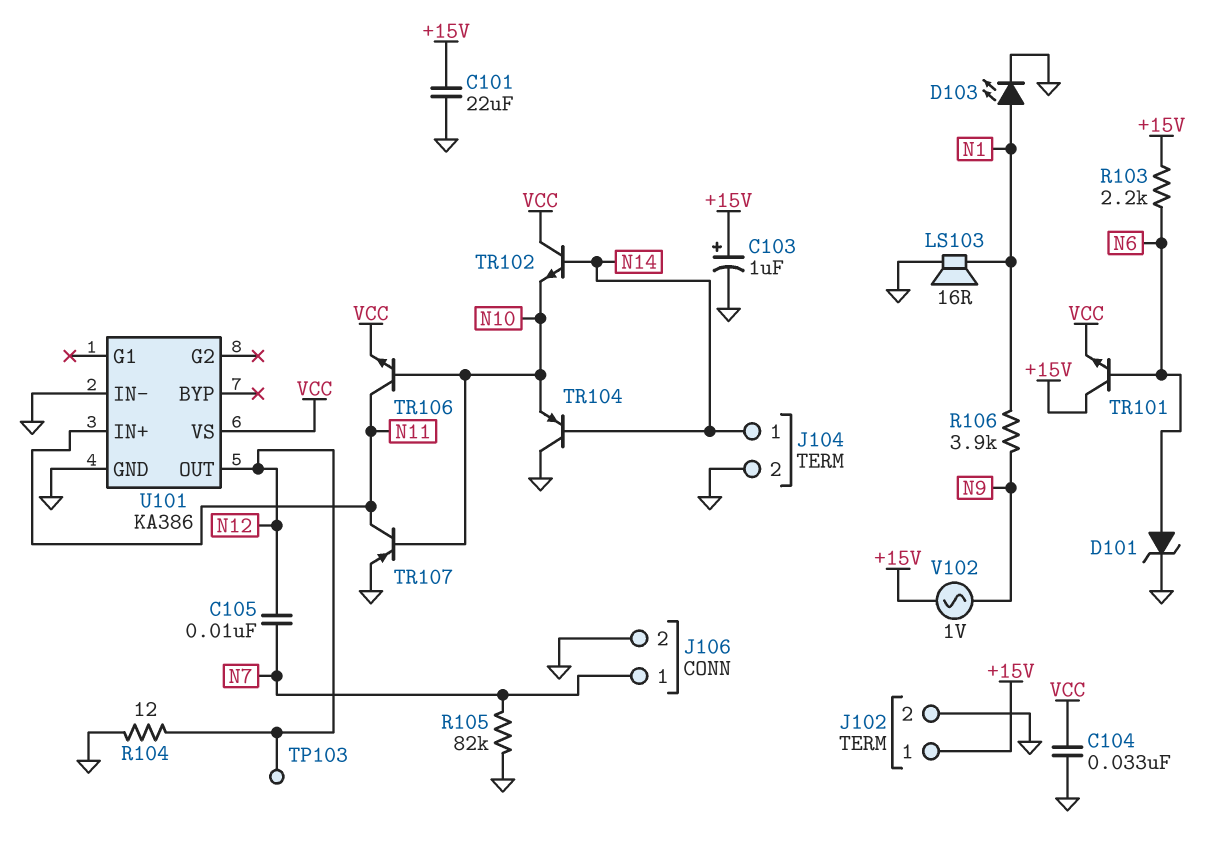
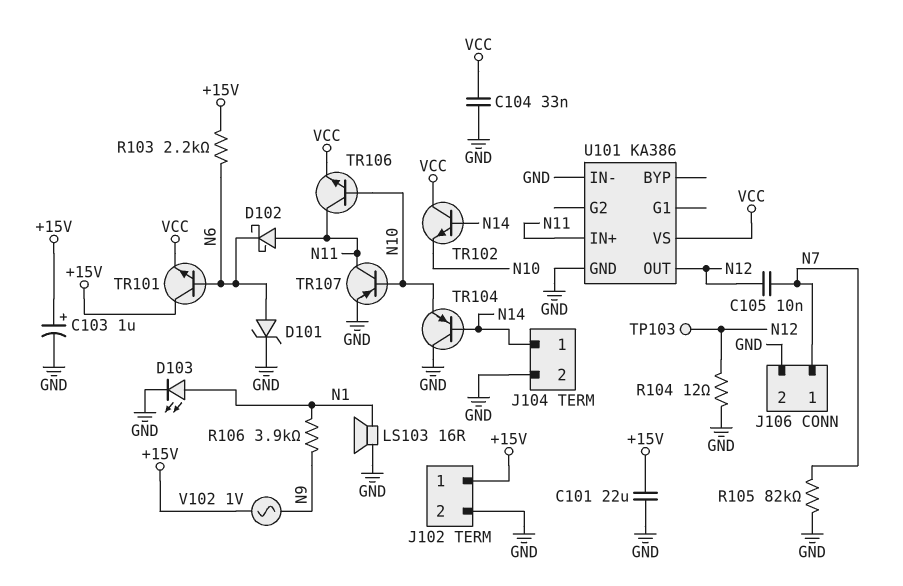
D102: none -> schottky (A N11, K N6)

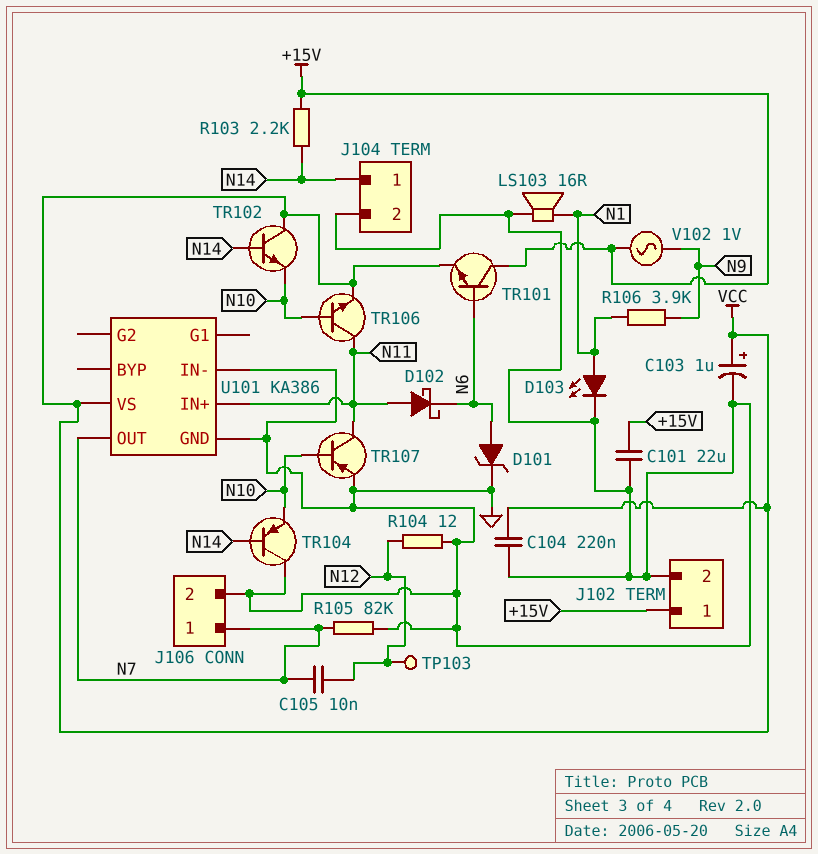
C103: 1uF (plus +15V, minus GND) -> 1uF (plus VCC, minus GND)
C104: 33nF (GND, VCC) -> 220nF (GND, VCC)
R103: 2.2k (+15V, N6) -> 2.2k (+15V, N14)
U101 pin OUT: N12 -> N7

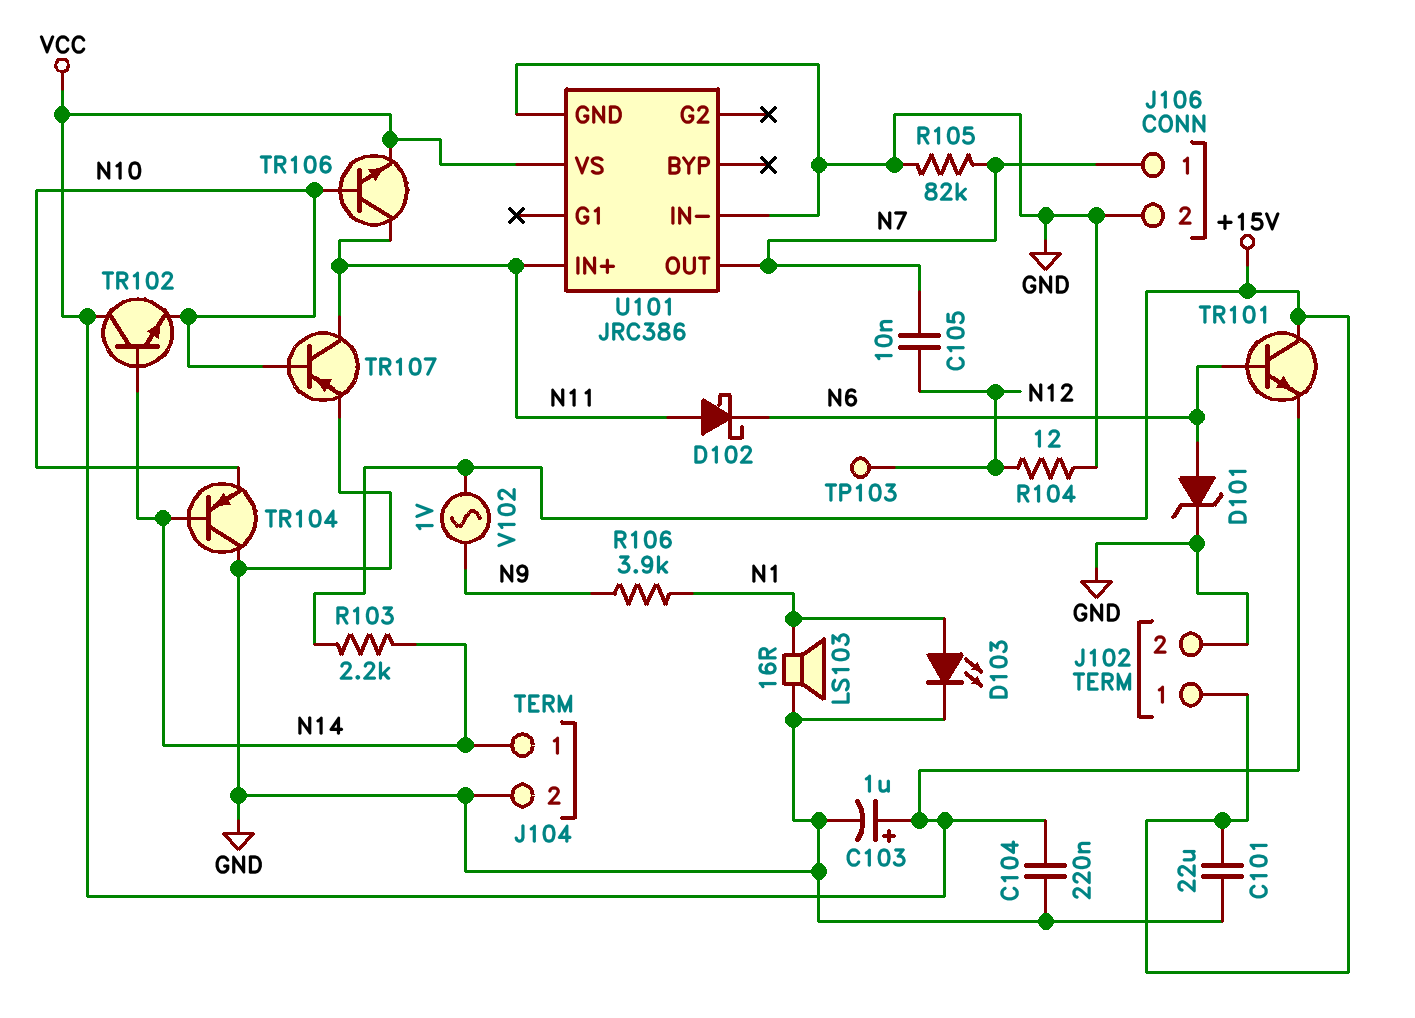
U101: KA386 -> JRC386

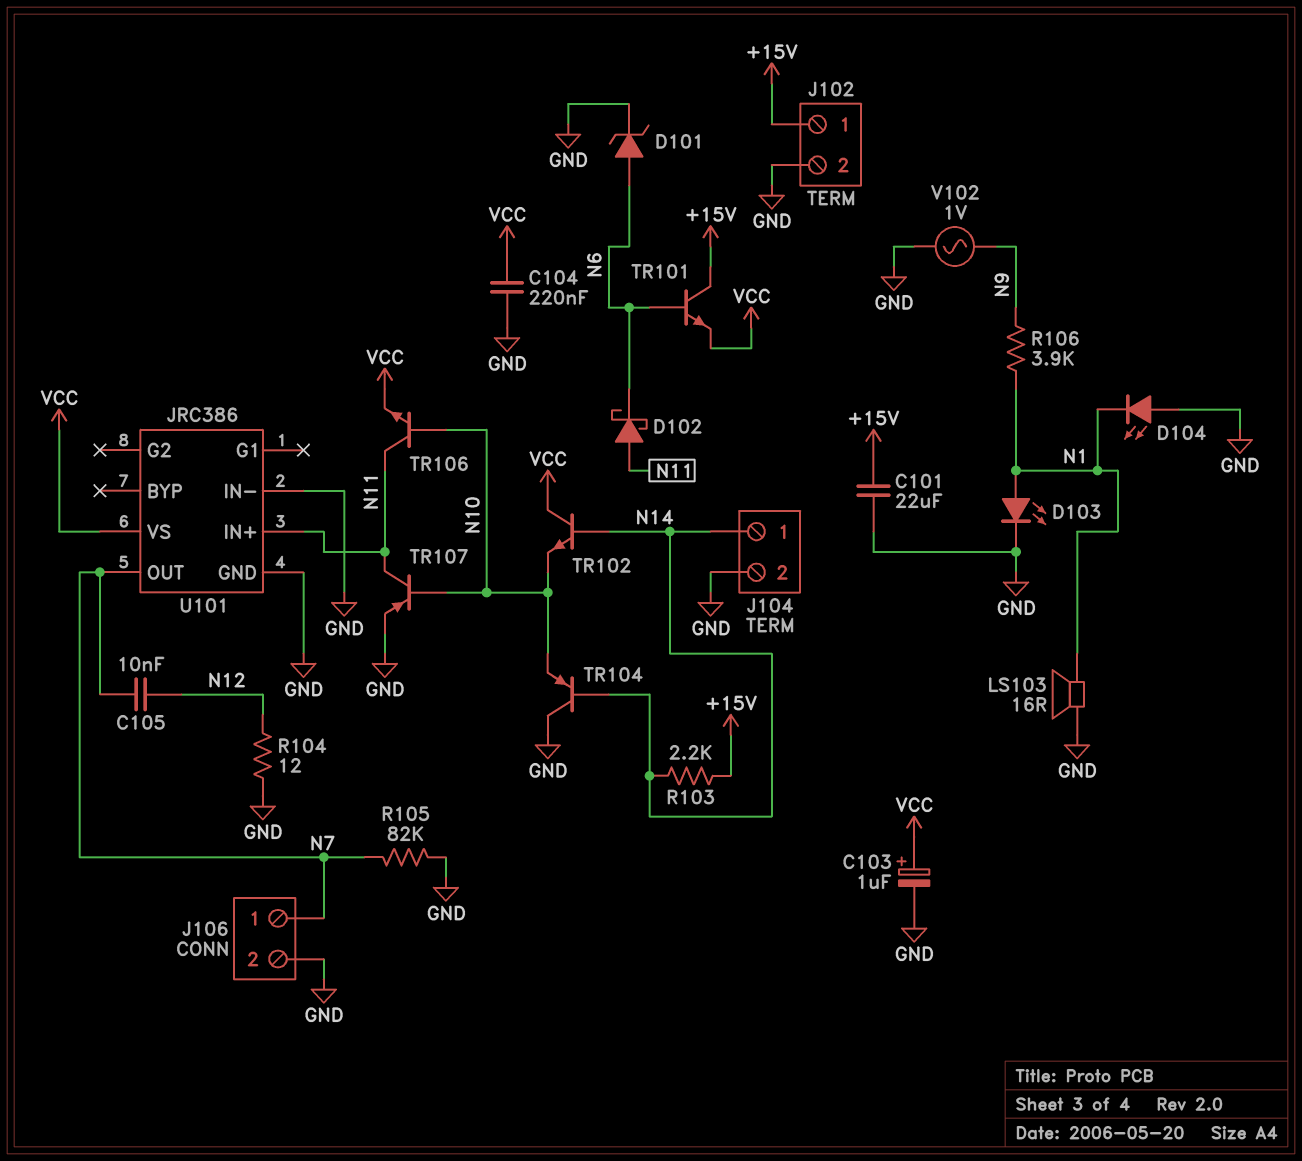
D104: none -> LED (A GND, K N1)
TP103: test point (N12) -> none
V102: AC 1V (+15V, N9) -> AC 1V (GND, N9)

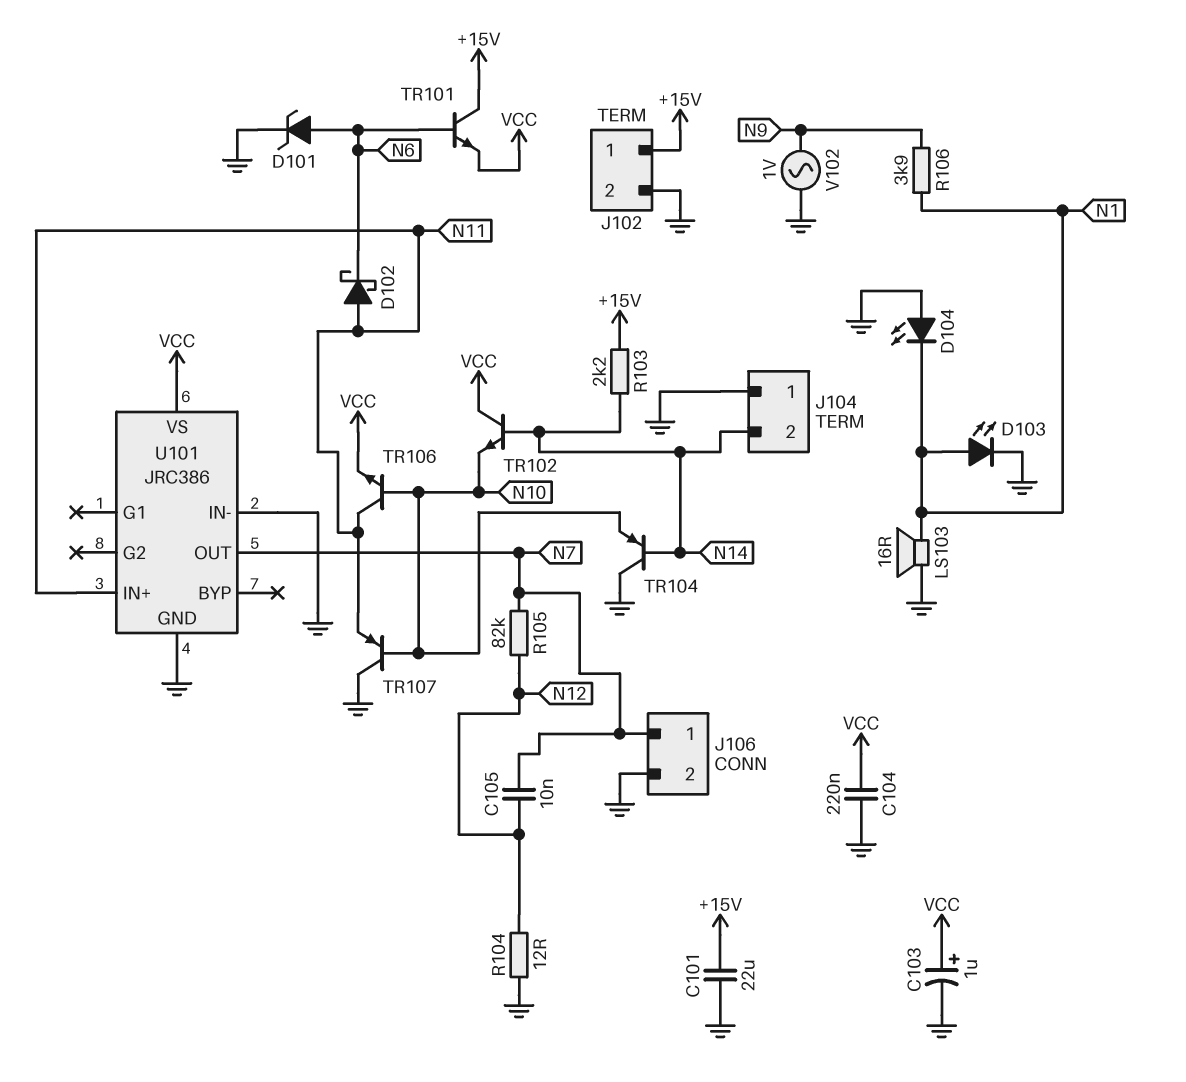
J104 pin 1: N14 -> GND
J104 pin 2: GND -> N14
R105: 82k (GND, N7) -> 82k (N7, N12)
TR107: PNP (B N10, C N11, E GND) -> PNP (B N10, C GND, E N11)

